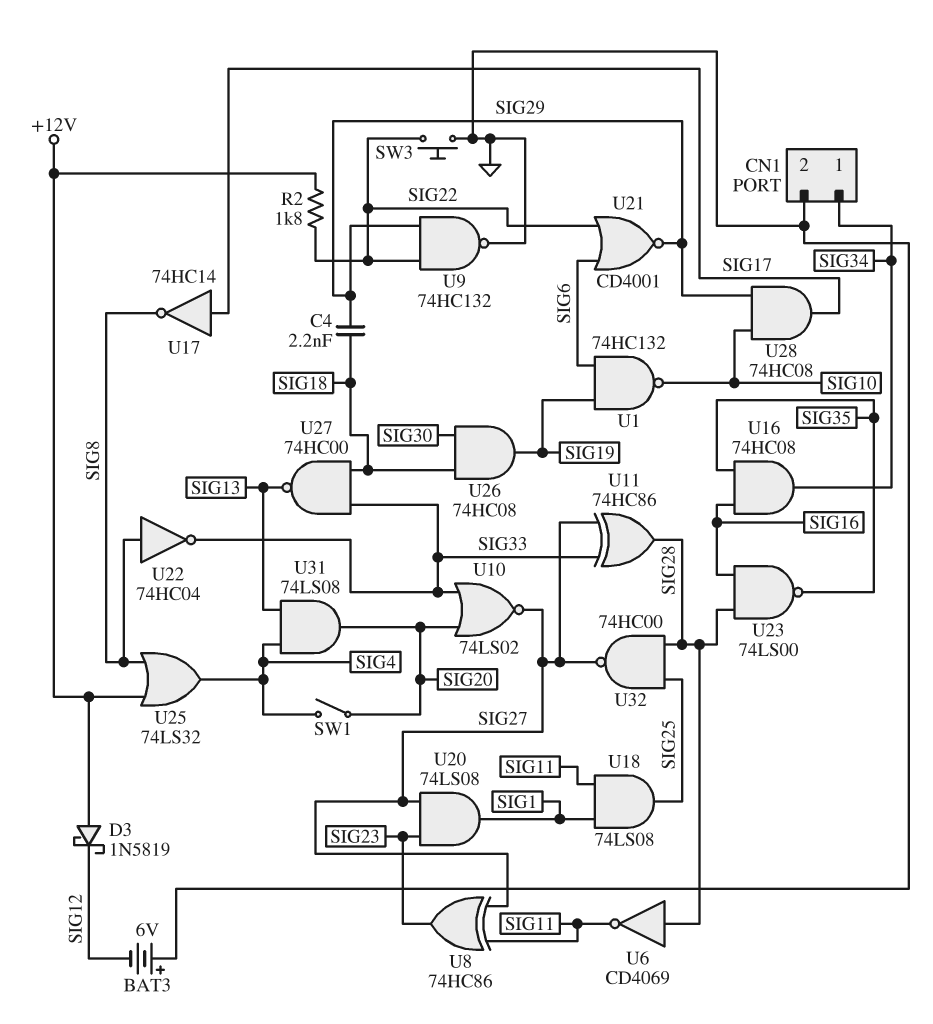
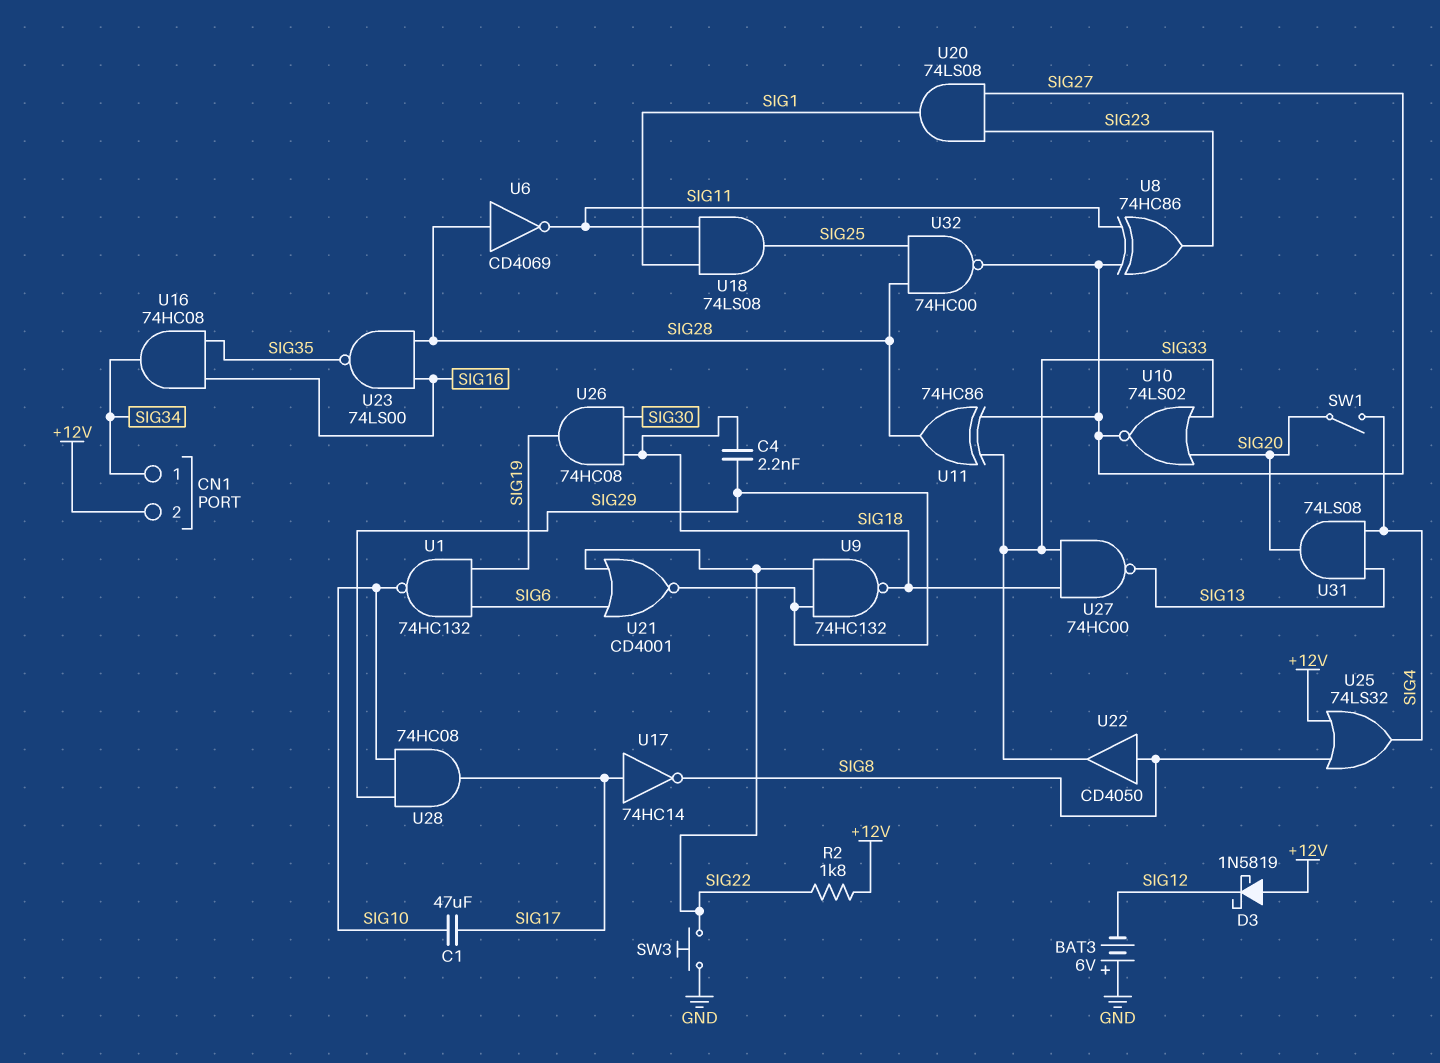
C1: none -> 47uF (SIG10, SIG17)
CN1 pin 2: GND -> +12V
U9: NAND 74HC132 (in SIG22, in SIG29, out GND) -> NAND 74HC132 (in SIG22, in SIG29, out SIG18)
U22: NOT 74HC04 (in SIG8, out SIG33) -> buffer CD4050 (in SIG8, out SIG33)

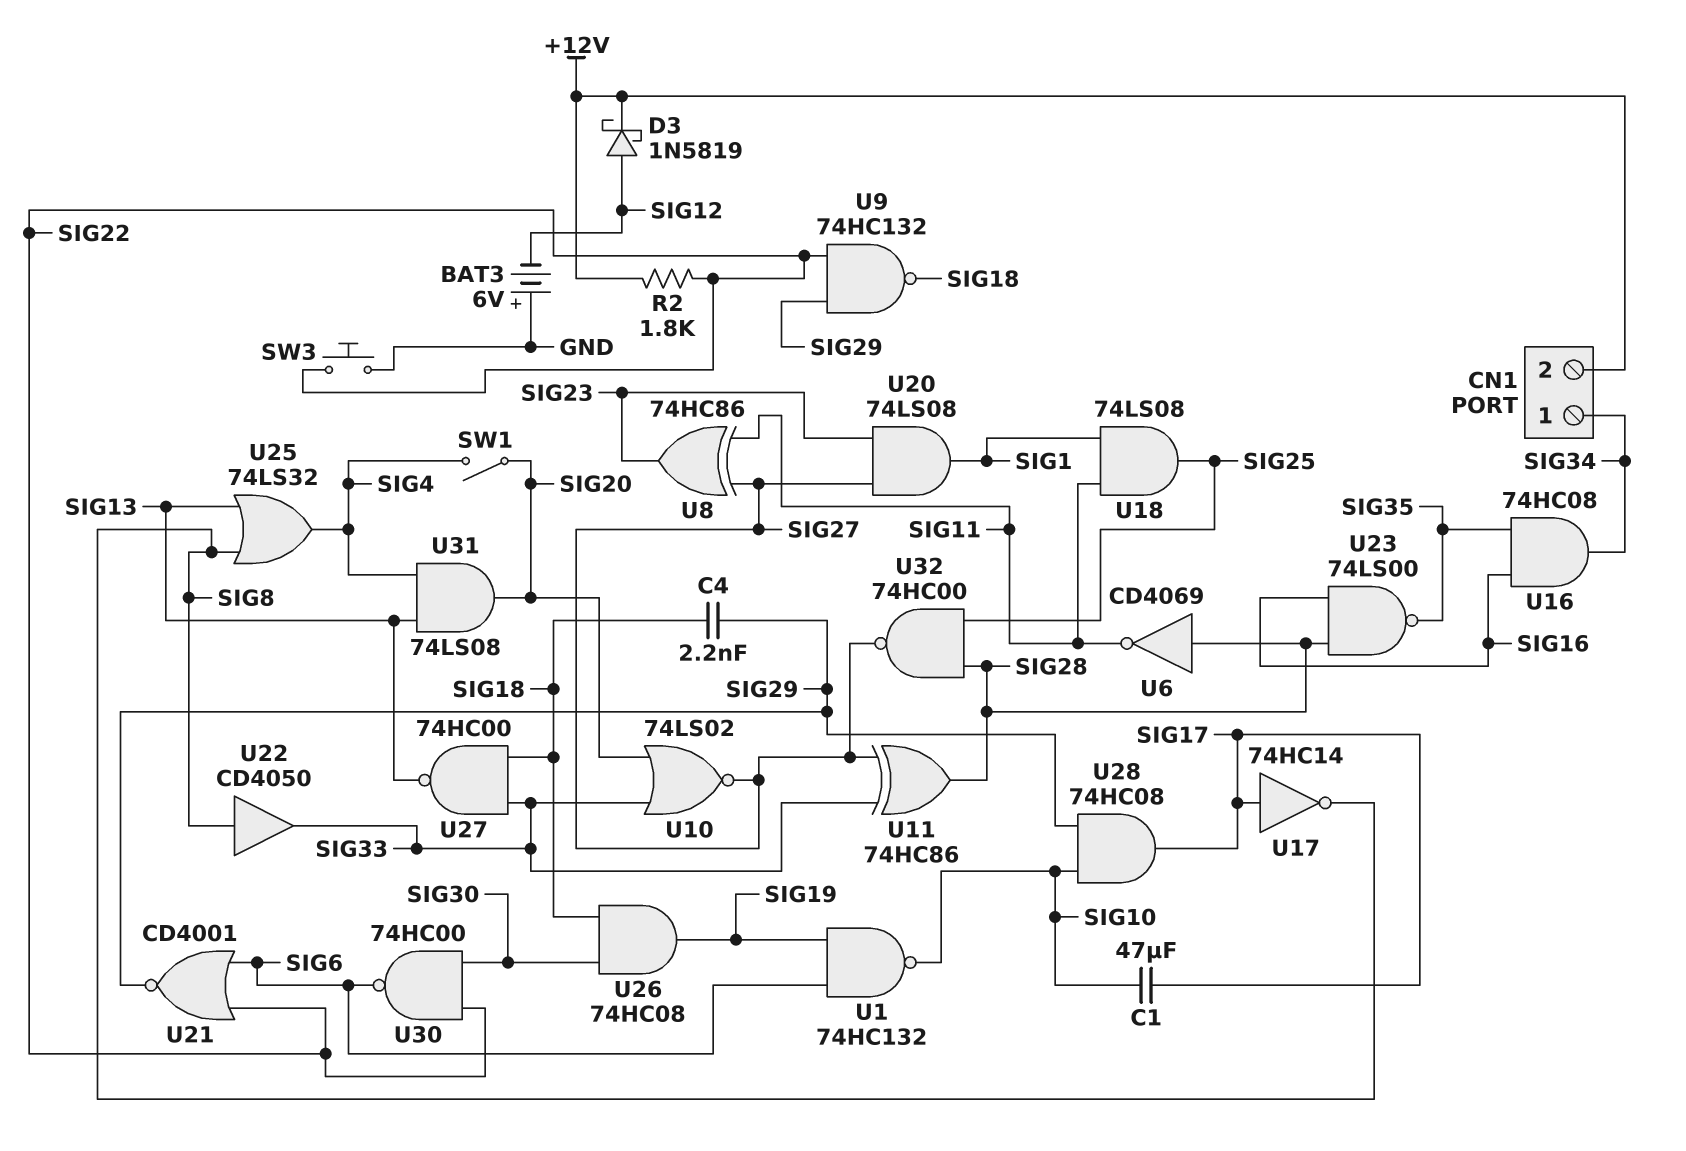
D3: schottky 1N5819 (A +12V, K SIG12) -> schottky 1N5819 (A SIG12, K +12V)
U25: OR 74LS32 (in +12V, in SIG8, out SIG4) -> OR 74LS32 (in SIG8, in SIG13, out SIG4)
U30: none -> NAND 74HC00 (in SIG22, in SIG30, out SIG6)

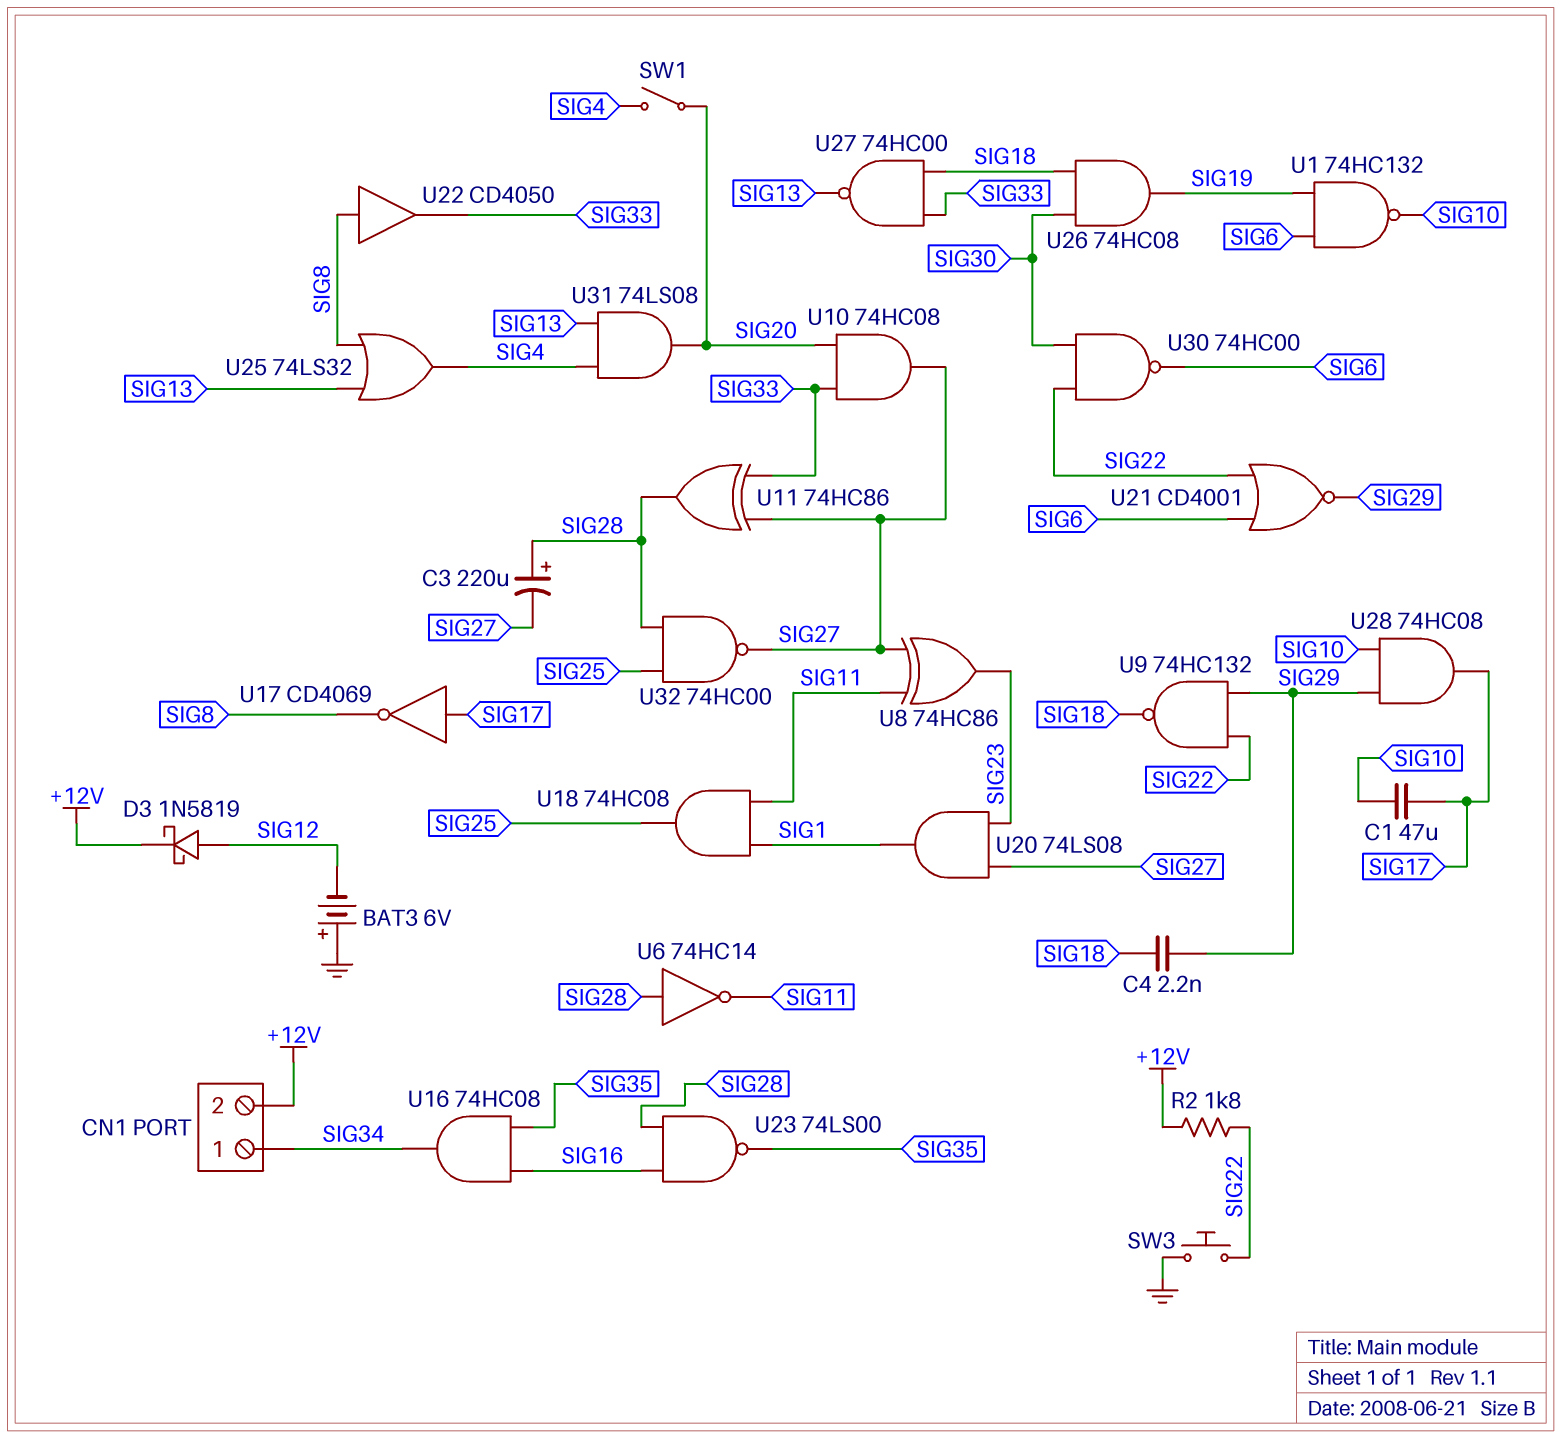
C3: none -> 220uF (plus SIG28, minus SIG27)
U6: NOT CD4069 (in SIG28, out SIG11) -> NOT 74HC14 (in SIG28, out SIG11)
U10: NOR 74LS02 (in SIG20, in SIG33, out SIG27) -> AND 74HC08 (in SIG20, in SIG33, out SIG27)
U17: NOT 74HC14 (in SIG17, out SIG8) -> NOT CD4069 (in SIG17, out SIG8)
U18: AND 74LS08 (in SIG1, in SIG11, out SIG25) -> AND 74HC08 (in SIG1, in SIG11, out SIG25)

